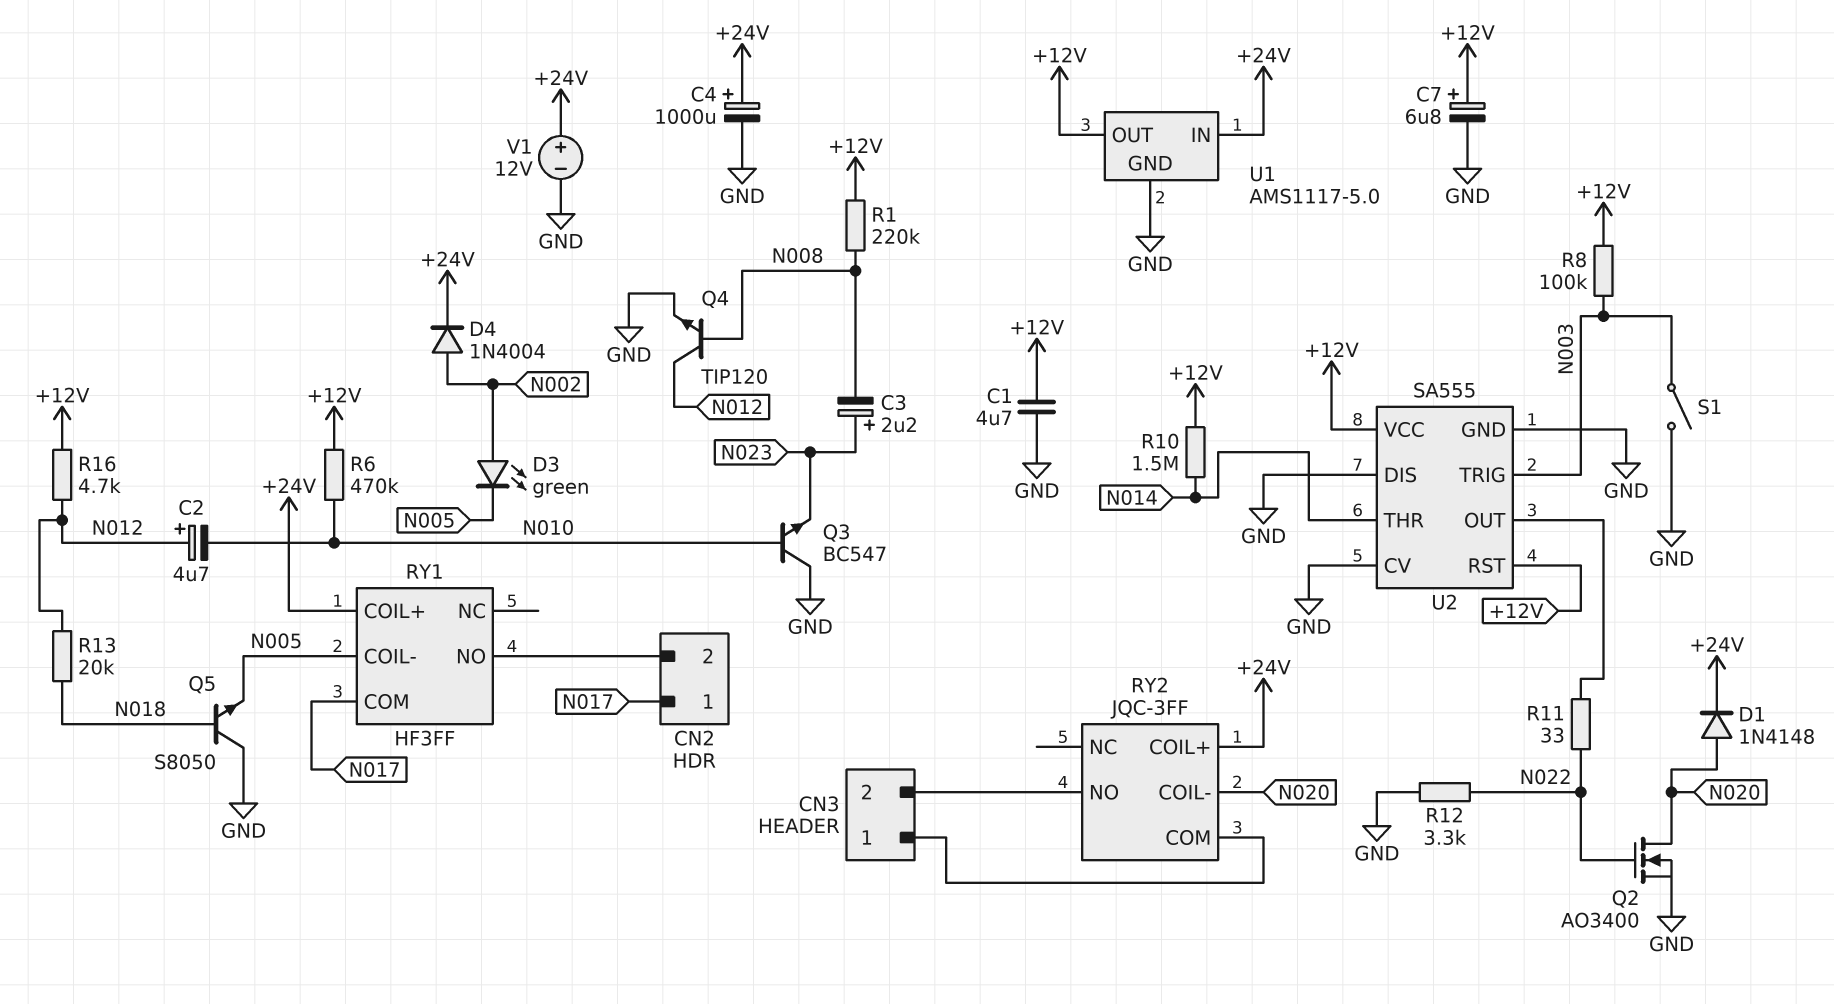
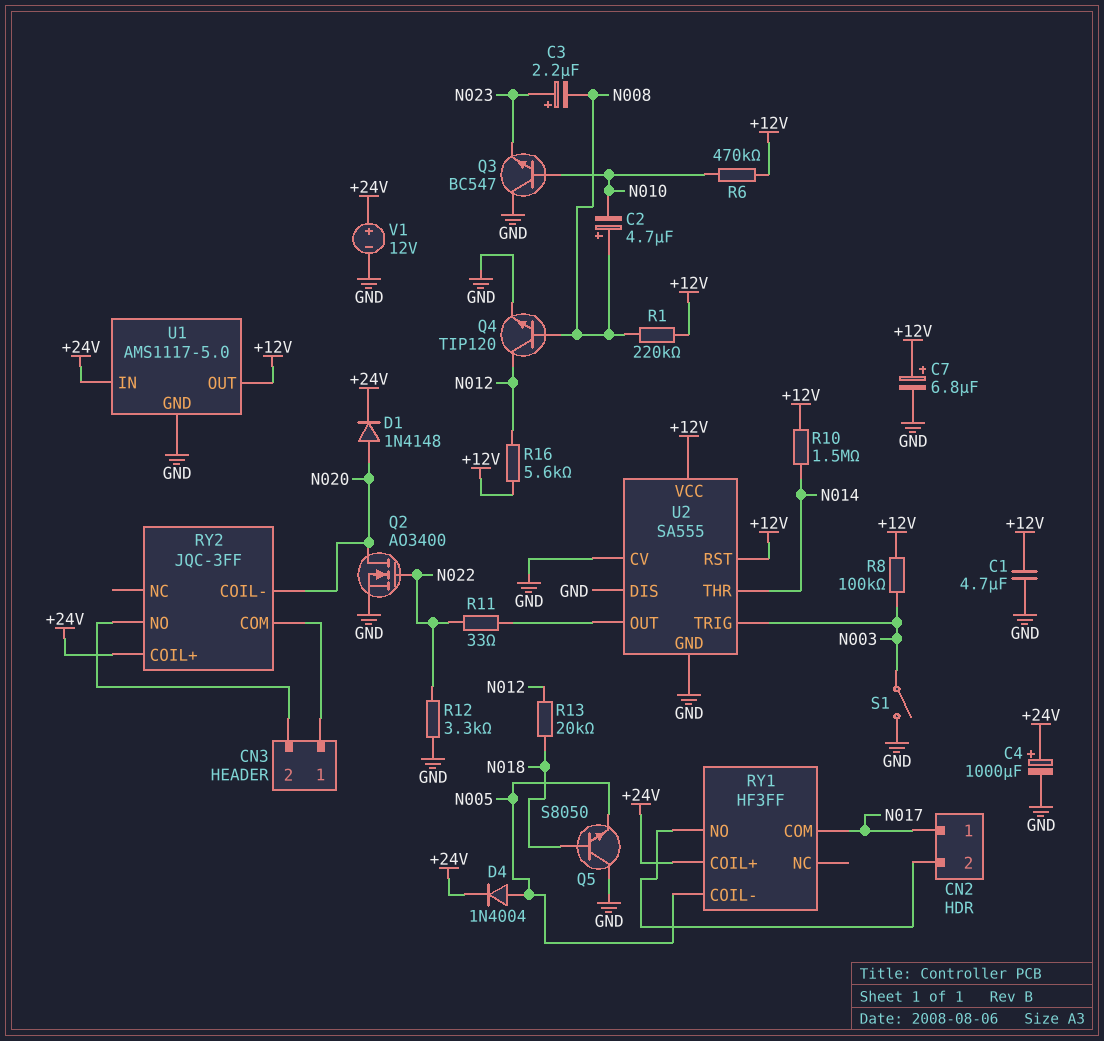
C2: 4.7uF (plus N012, minus N010) -> 4.7uF (plus N008, minus N010)
D3: LED green (A N002, K N005) -> none
D4: diode 1N4004 (A N002, K +24V) -> diode 1N4004 (A N005, K +24V)
R16: 4.7k (+12V, N012) -> 5.6k (+12V, N012)

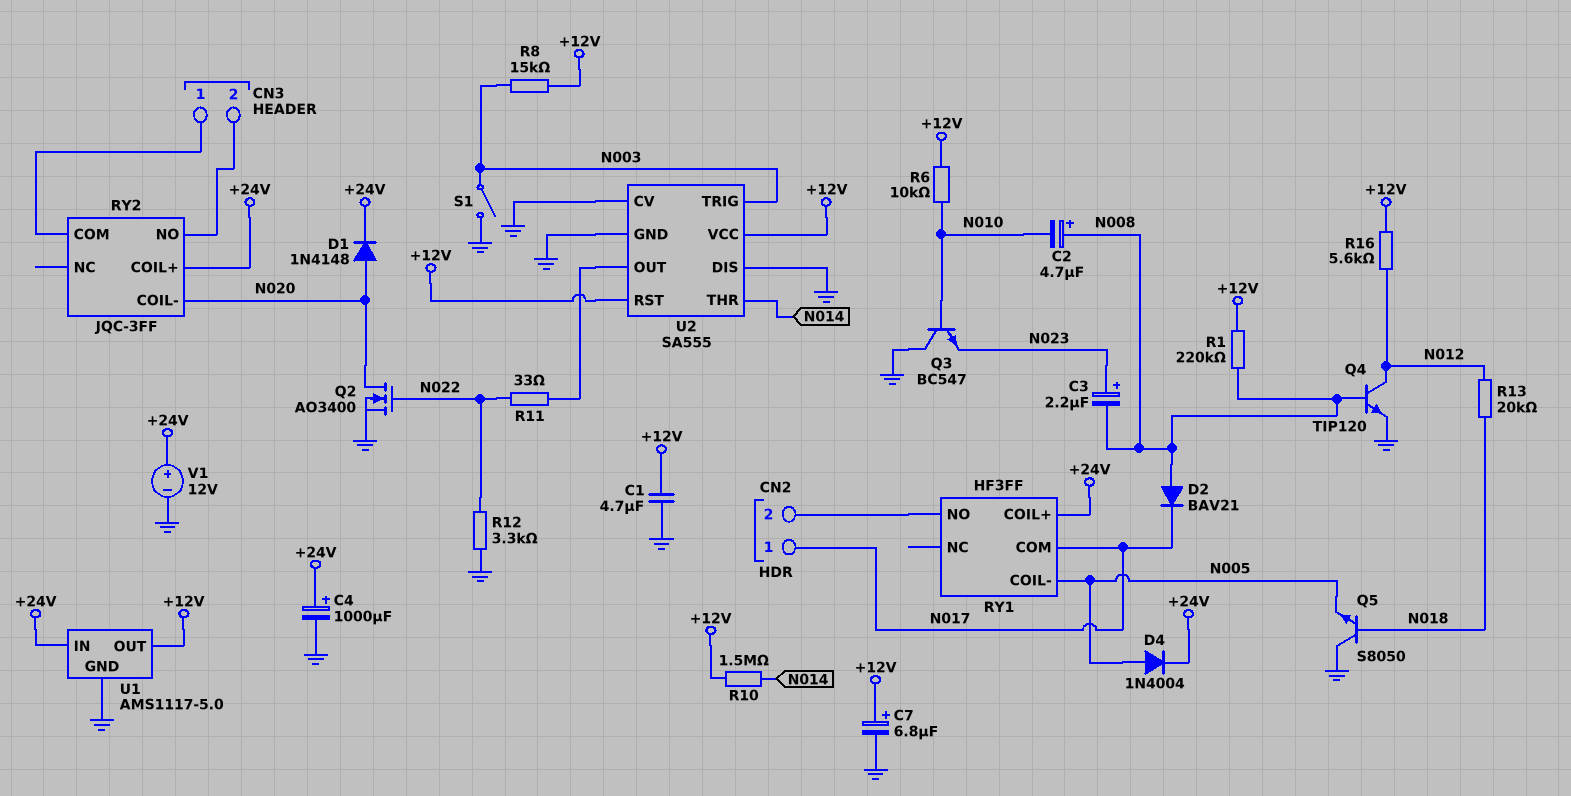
D2: none -> diode BAV21 (A N008, K N017)
R6: 470k (+12V, N010) -> 10k (+12V, N010)
R8: 100k (+12V, N003) -> 15k (+12V, N003)

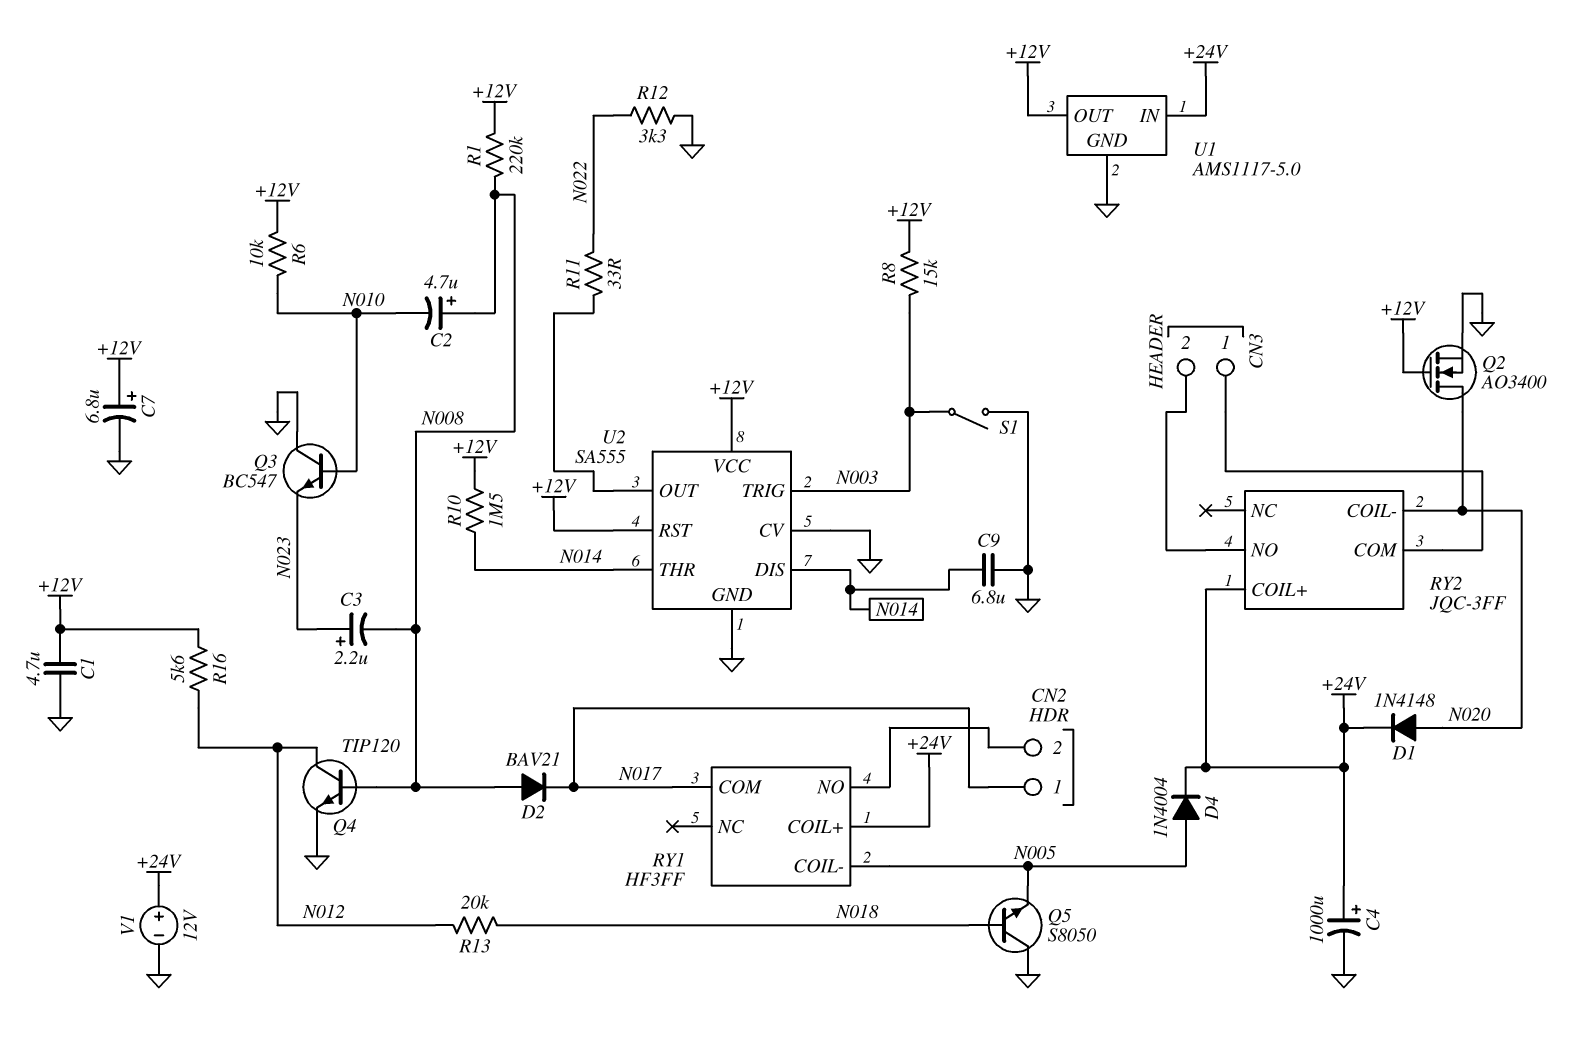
C9: none -> 6.8uF (GND, N014)
Q2: NMOS AO3400 (G N022, D N020, S GND) -> NMOS AO3400 (G +12V, D N020, S GND)
U2 pin DIS: GND -> N014

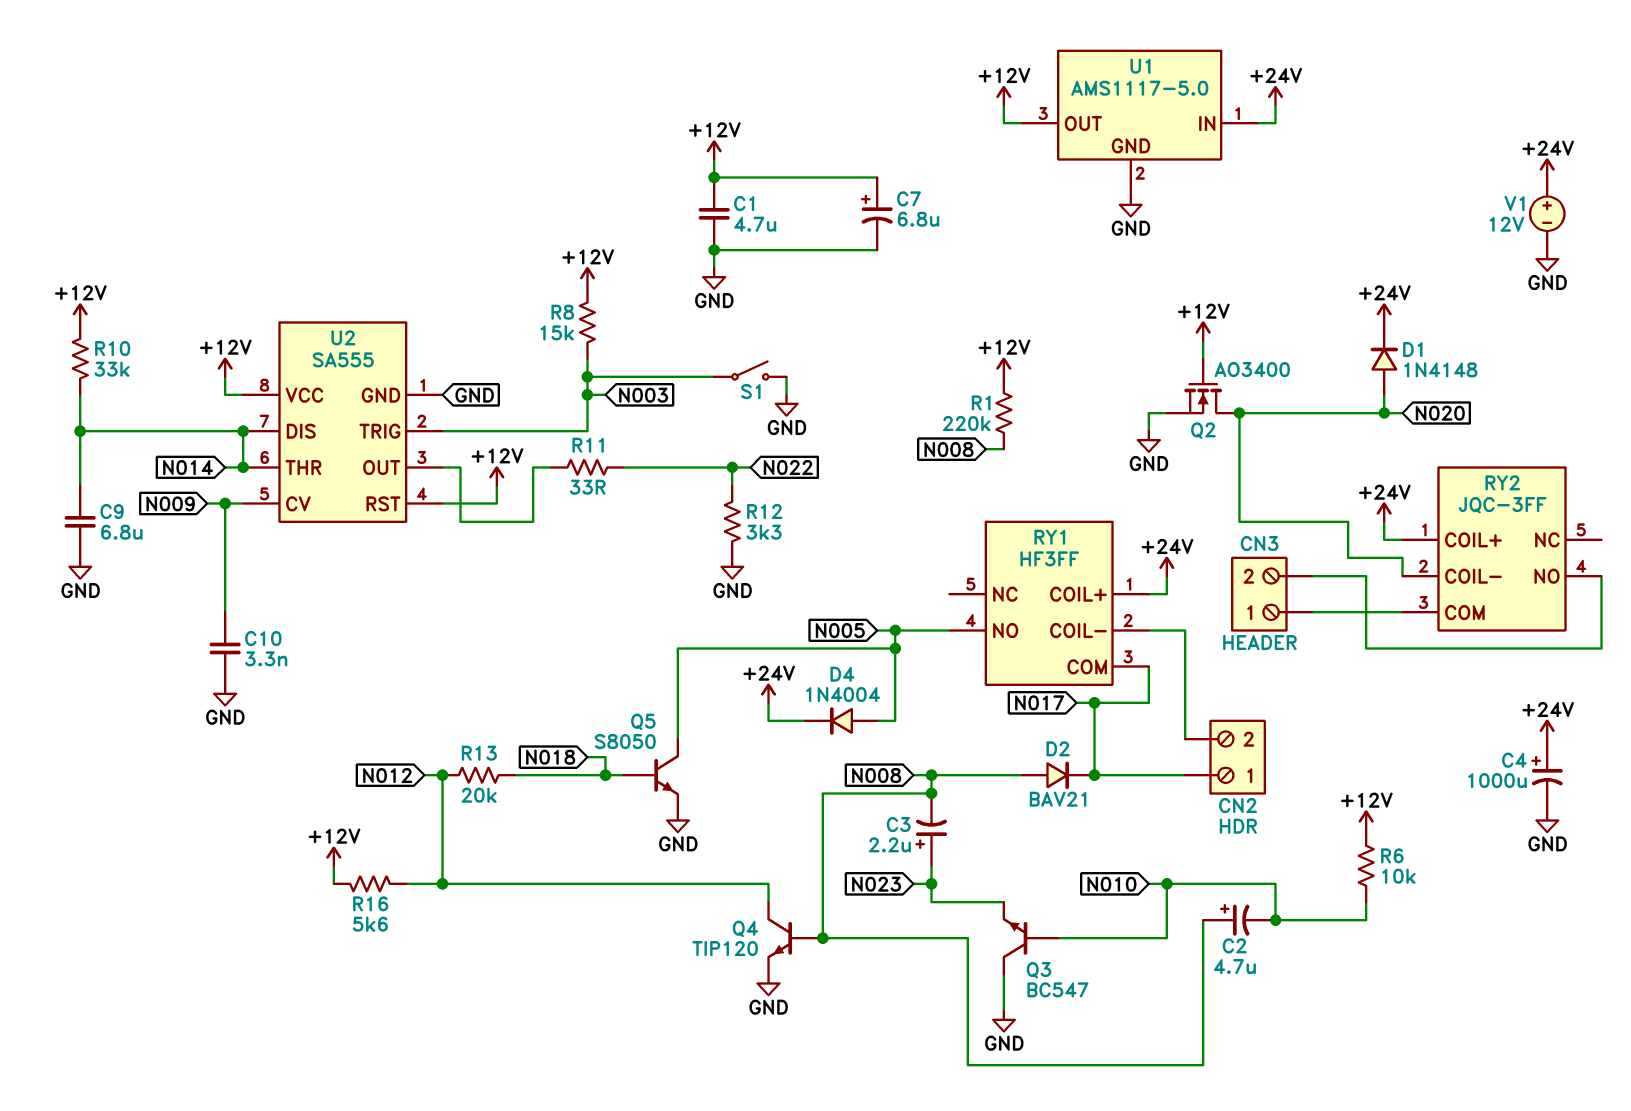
C10: none -> 3.3nF (GND, N009)
Q5: NPN S8050 (B N018, C GND, E N005) -> NPN S8050 (B N018, C N005, E GND)
R10: 1.5M (+12V, N014) -> 33k (+12V, N014)
RY1 pin COIL-: N005 -> CN2/2
RY1 pin NO: CN2/2 -> N005
U2 pin CV: GND -> N009

